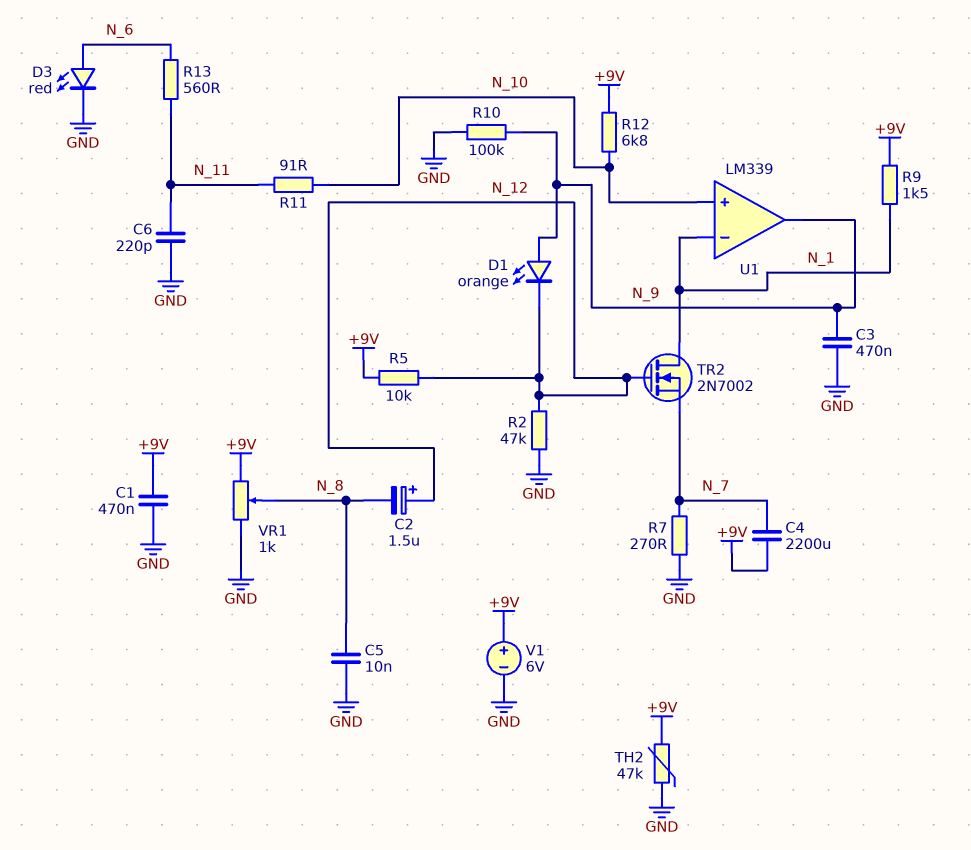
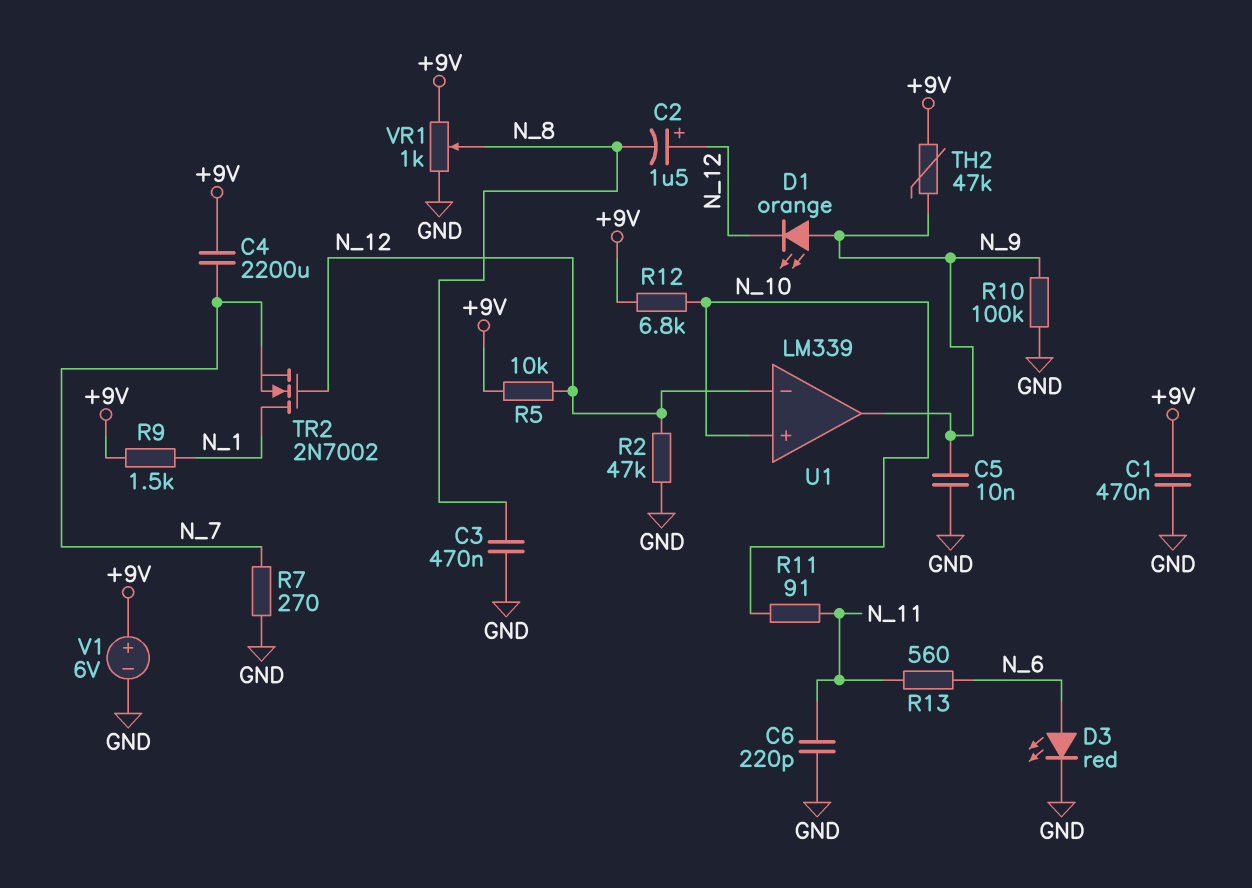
C3: 470nF (GND, N_9) -> 470nF (GND, N_8)
C5: 10nF (GND, N_8) -> 10nF (GND, N_9)
TH2: 47k (+9V, GND) -> 47k (+9V, N_9)
U1 pin in-: N_1 -> N_12

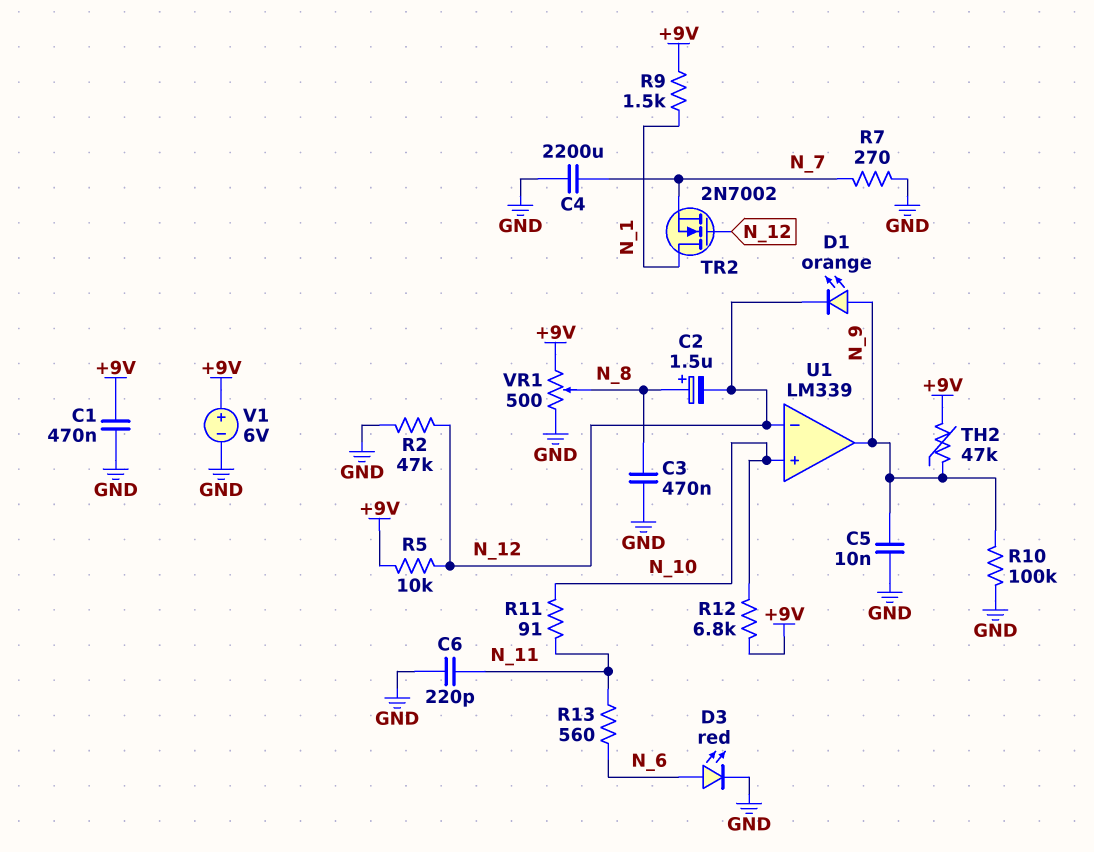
C2: 1.5uF (plus N_12, minus N_8) -> 1.5uF (plus N_8, minus N_12)
C4: 2200uF (+9V, N_7) -> 2200uF (GND, N_7)
VR1: 1k (+9V, GND, wiper N_8) -> 500 (+9V, GND, wiper N_8)

